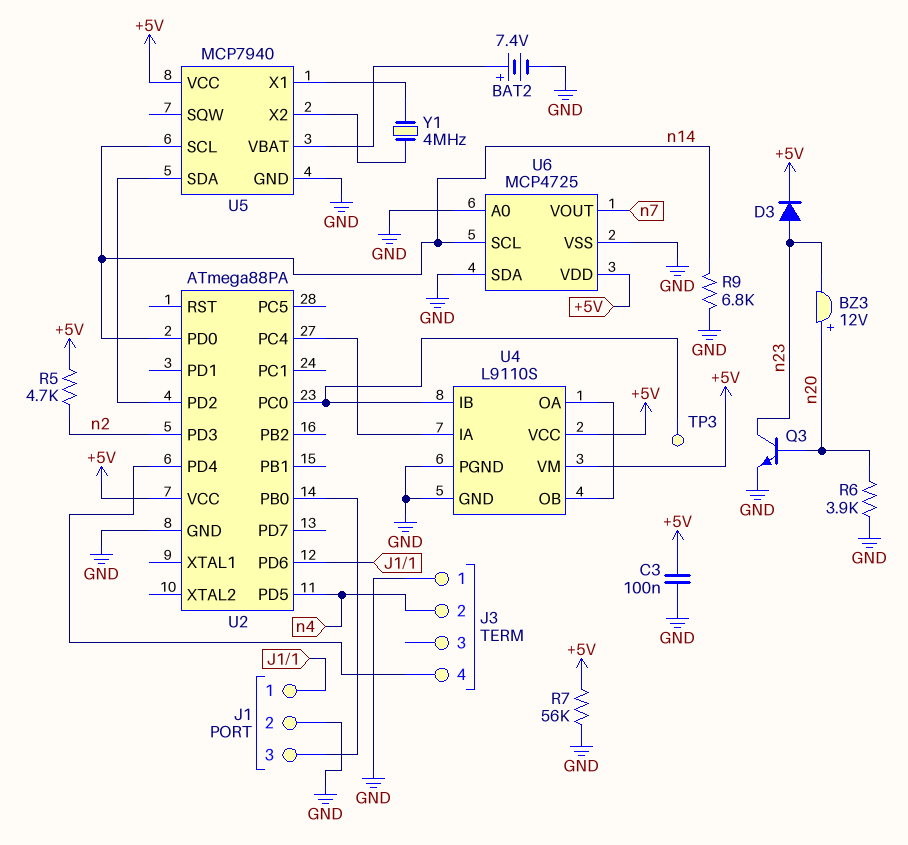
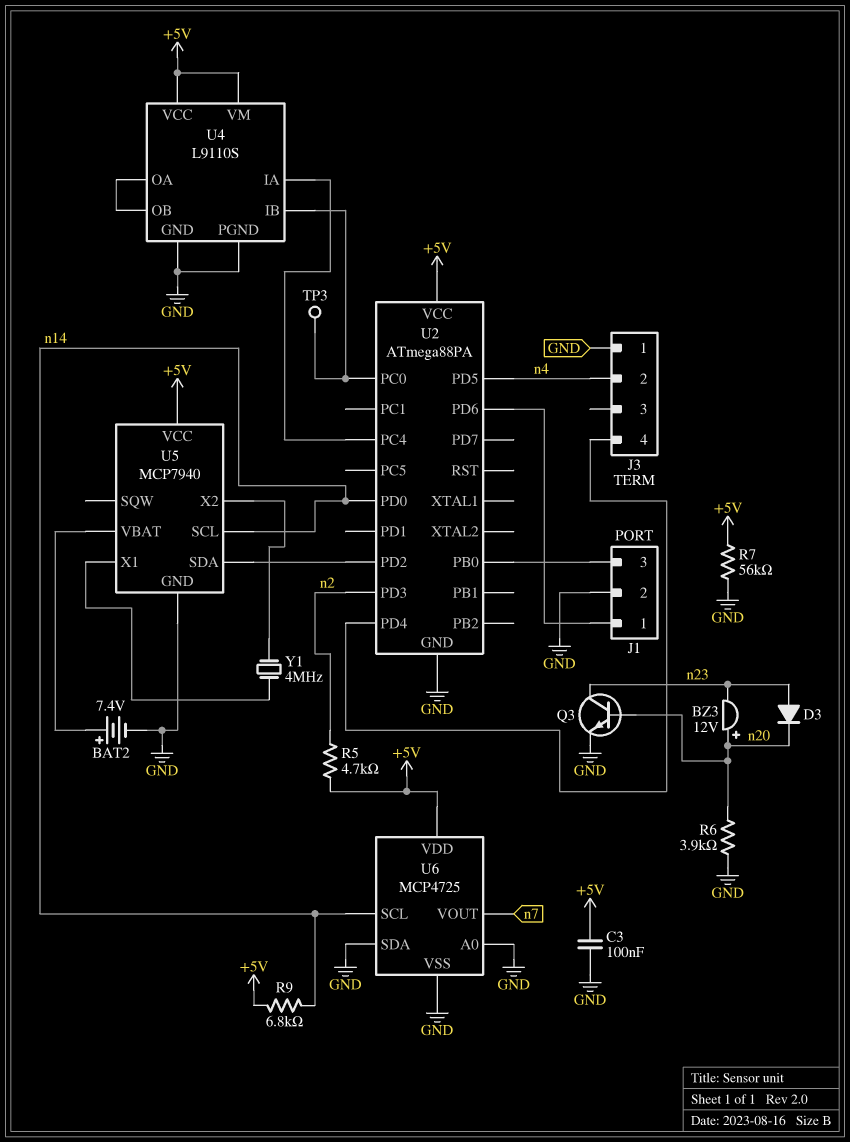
D3: diode (A n23, K +5V) -> diode (A n23, K n20)
R9: 6.8k (GND, n14) -> 6.8k (+5V, n14)

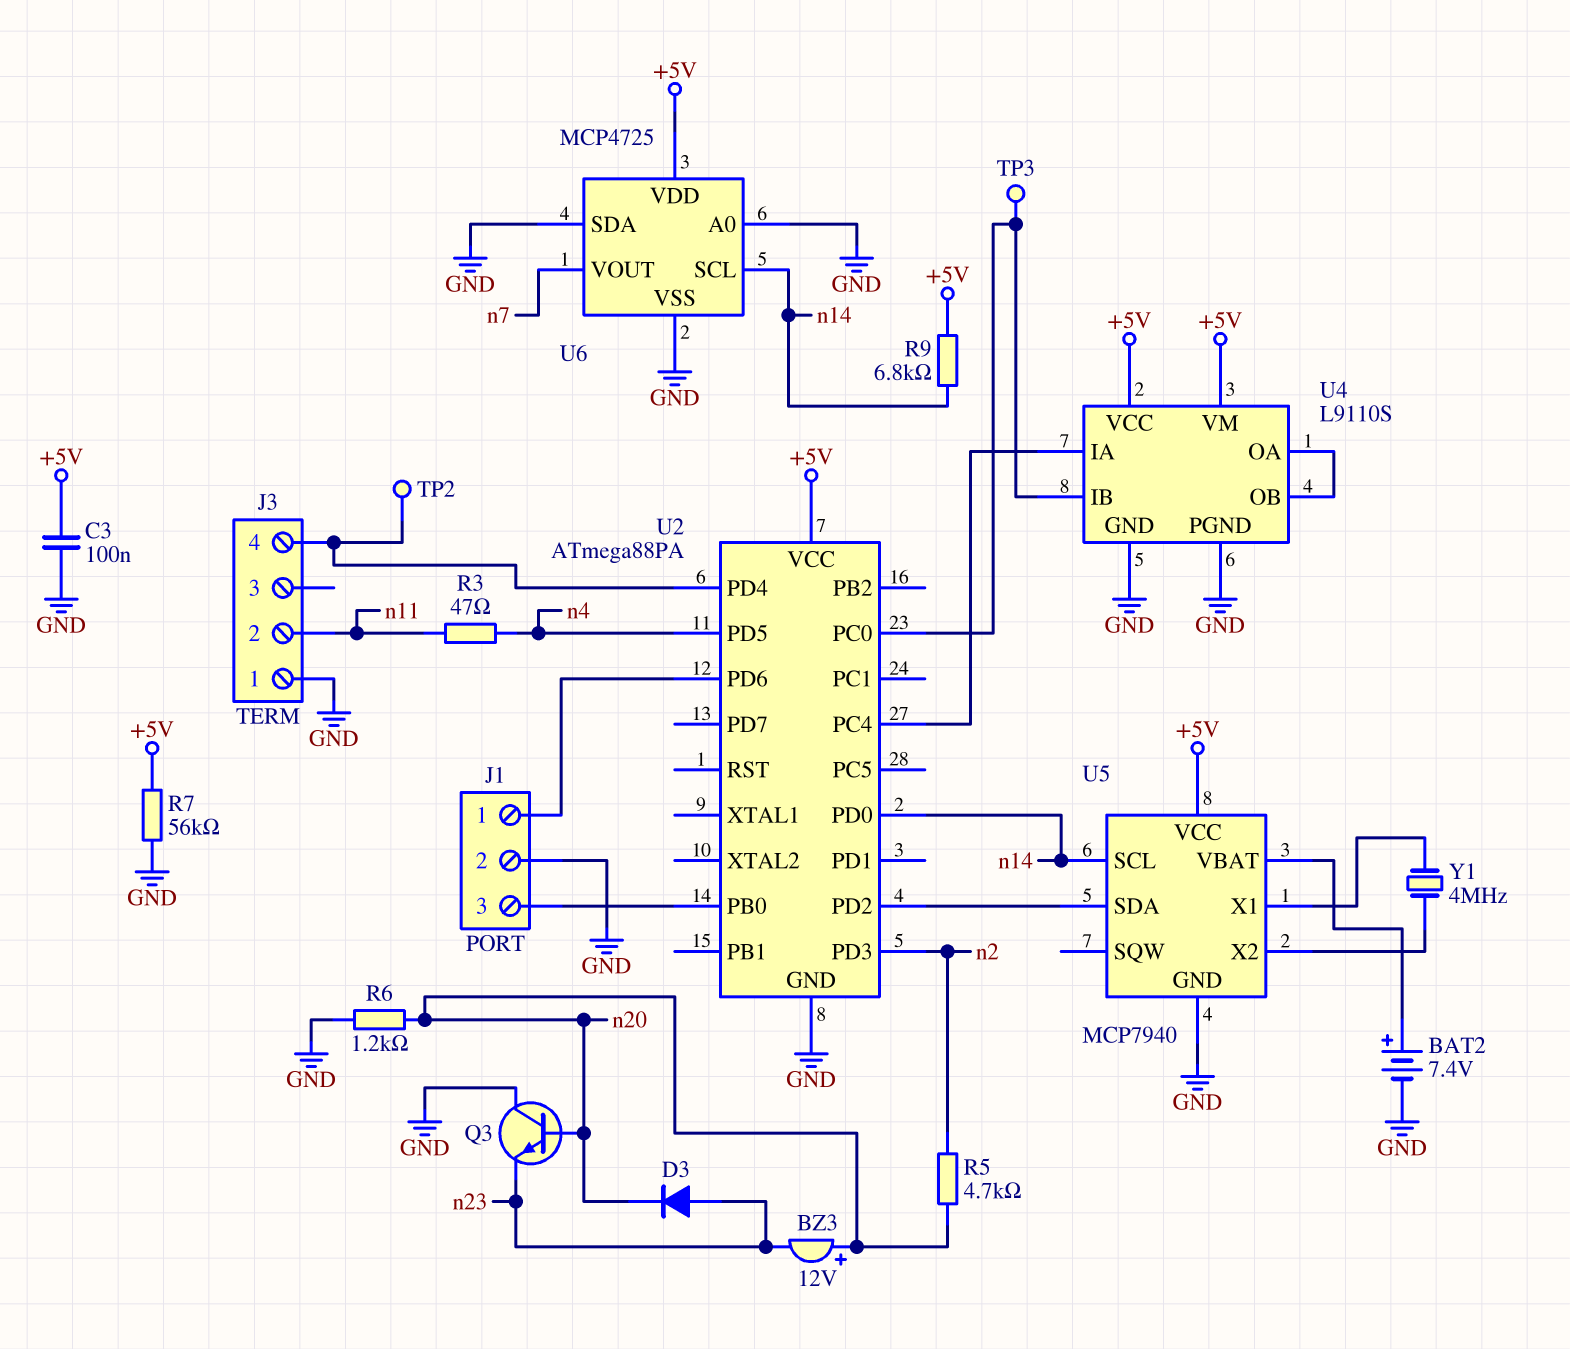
J3 pin 2: n4 -> n11
Q3: NPN (B n20, C n23, E GND) -> NPN (B n20, C GND, E n23)
R3: none -> 47 (n4, n11)
R5: 4.7k (+5V, n2) -> 4.7k (n2, n20)
R6: 3.9k (GND, n20) -> 1.2k (GND, n20)
TP2: none -> test point (J3/4)

